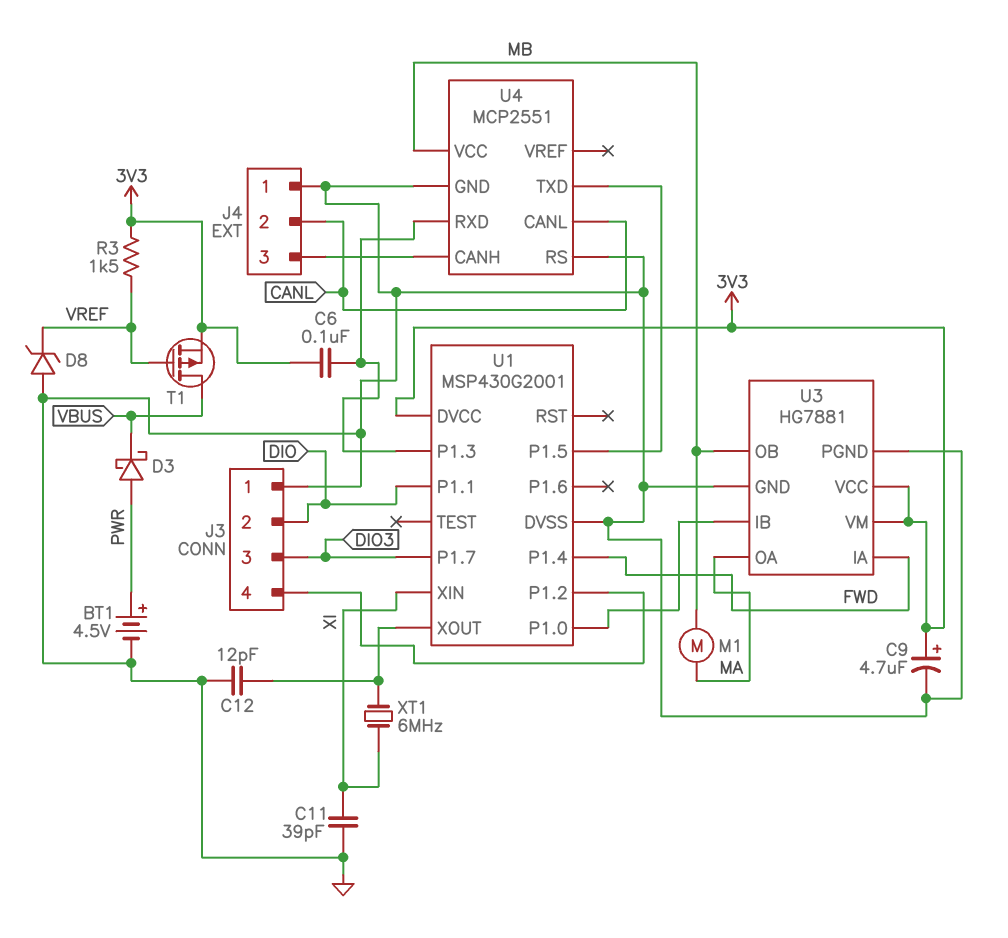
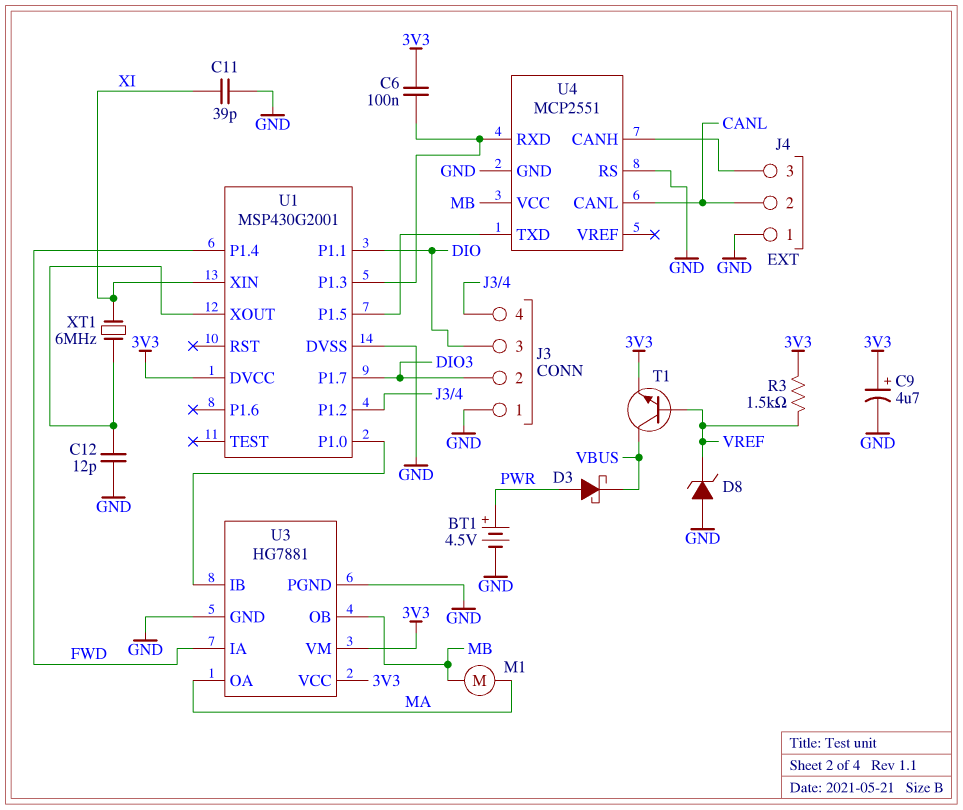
J3 pin 2: DIO -> DIO3
J3 pin 3: DIO3 -> DIO
T1: PMOS (G VREF, D VBUS, S 3V3) -> NPN (B VREF, C VBUS, E 3V3)

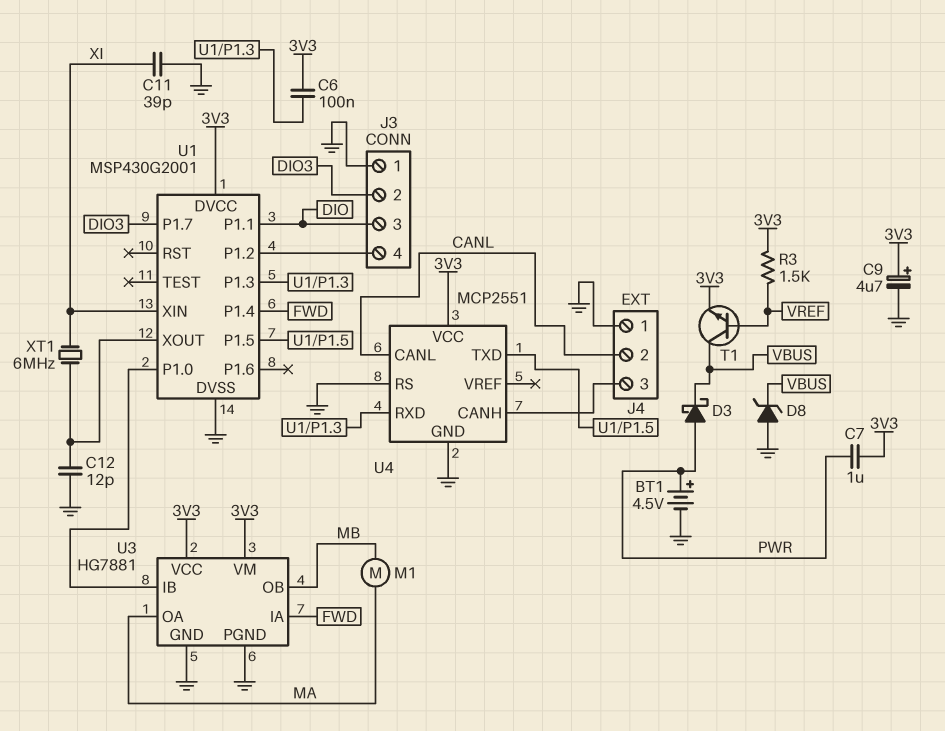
C7: none -> 1uF (3V3, PWR)
D8: zener (A GND, K VREF) -> zener (A GND, K VBUS)
U4 pin VCC: MB -> 3V3

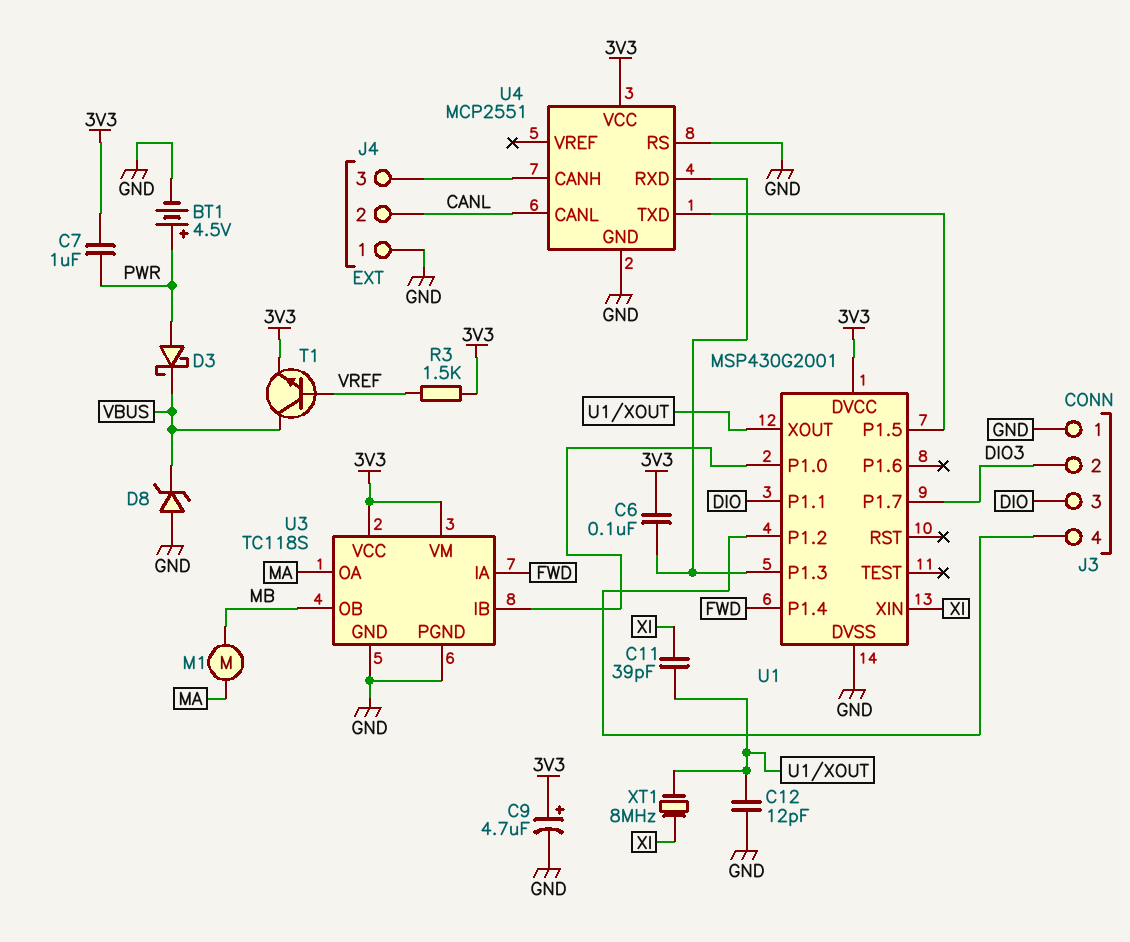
C11: 39pF (GND, XI) -> 39pF (U1/XOUT, XI)
U3: HG7881 -> TC118S
XT1: 6MHz (U1/XOUT, XI) -> 8MHz (U1/XOUT, XI)

